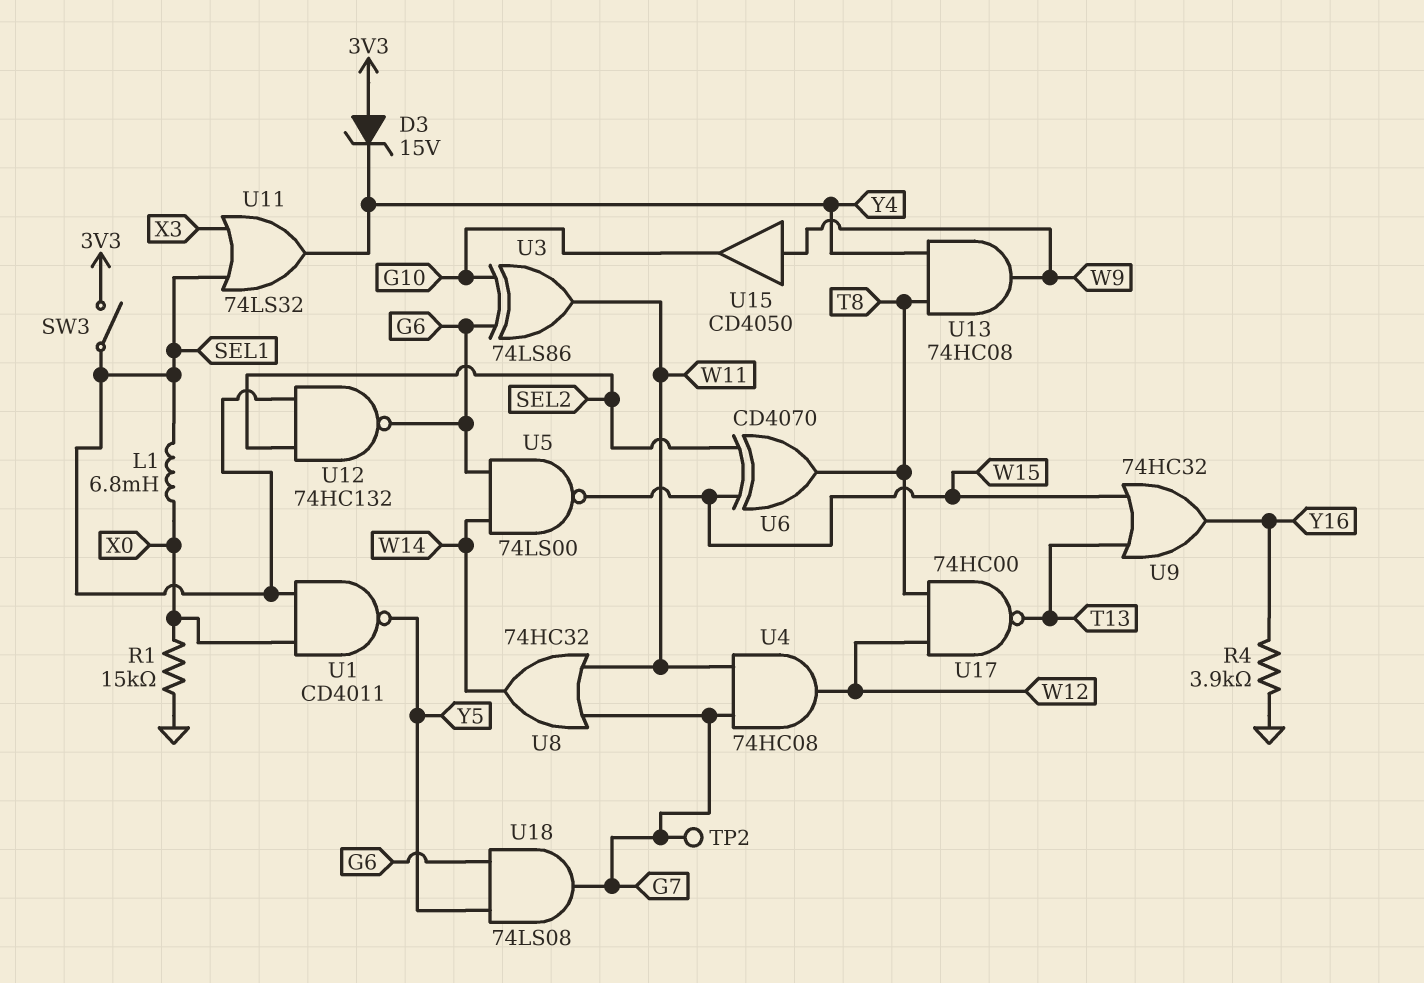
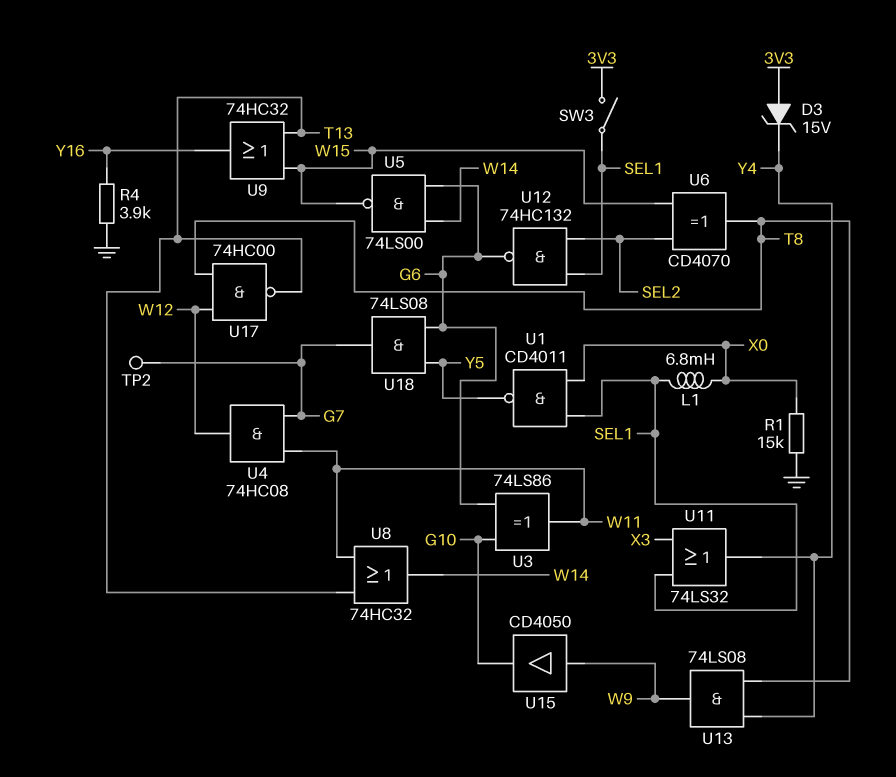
U8: OR 74HC32 (in G7, in W11, out W14) -> OR 74HC32 (in T13, in W11, out W14)
U13: AND 74HC08 (in T8, in Y4, out W9) -> AND 74LS08 (in T8, in Y4, out W9)

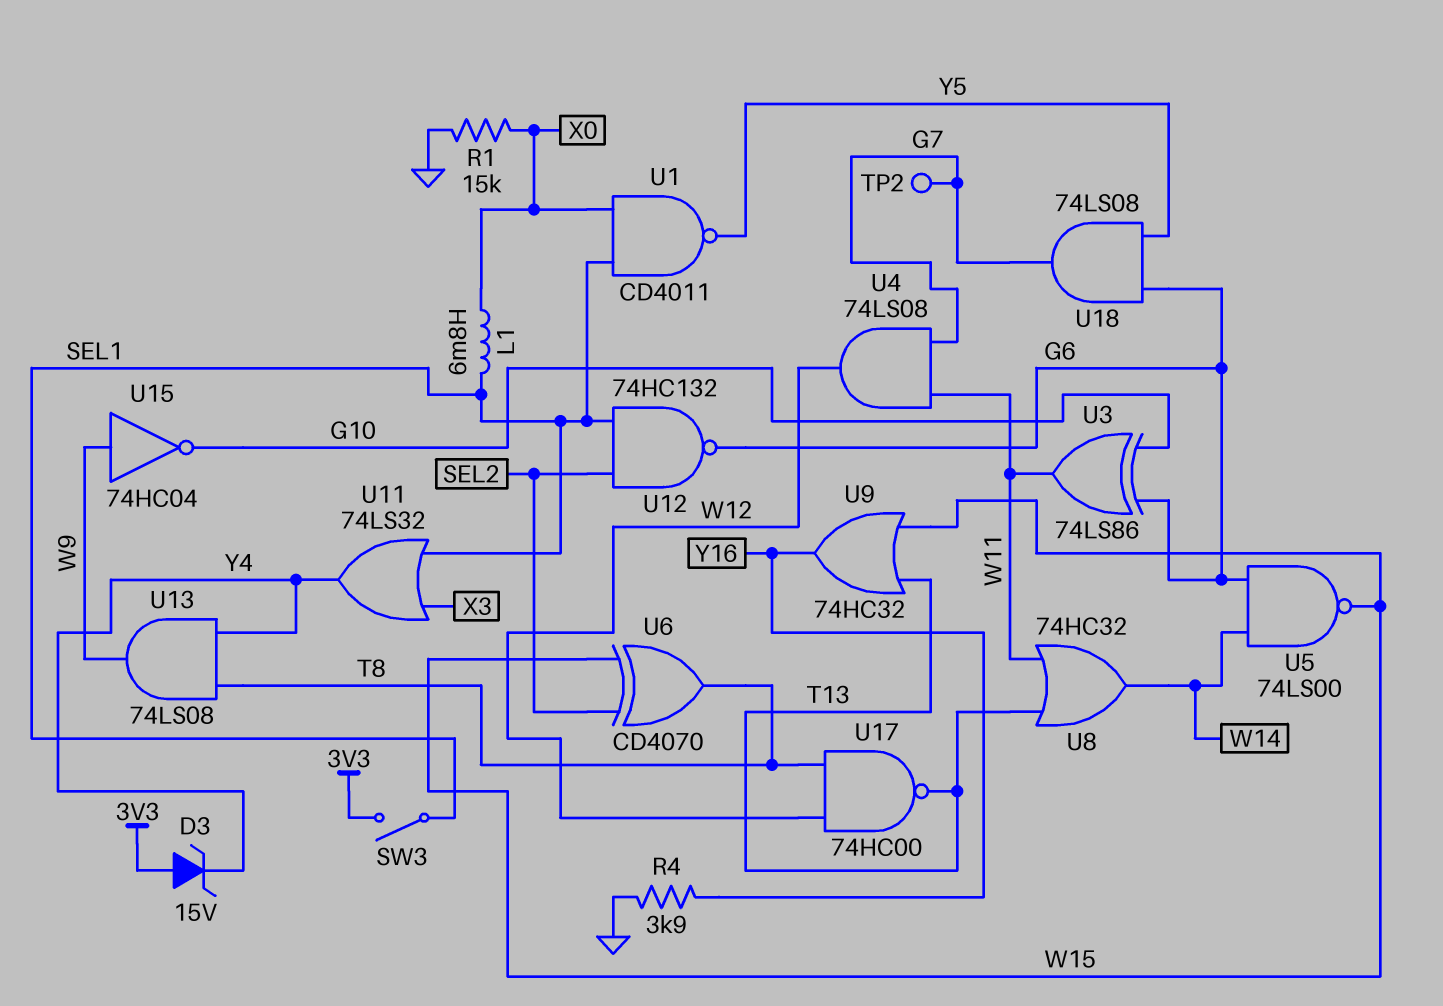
U4: AND 74HC08 (in G7, in W11, out W12) -> AND 74LS08 (in G7, in W11, out W12)
U15: buffer CD4050 (in W9, out G10) -> NOT 74HC04 (in W9, out G10)

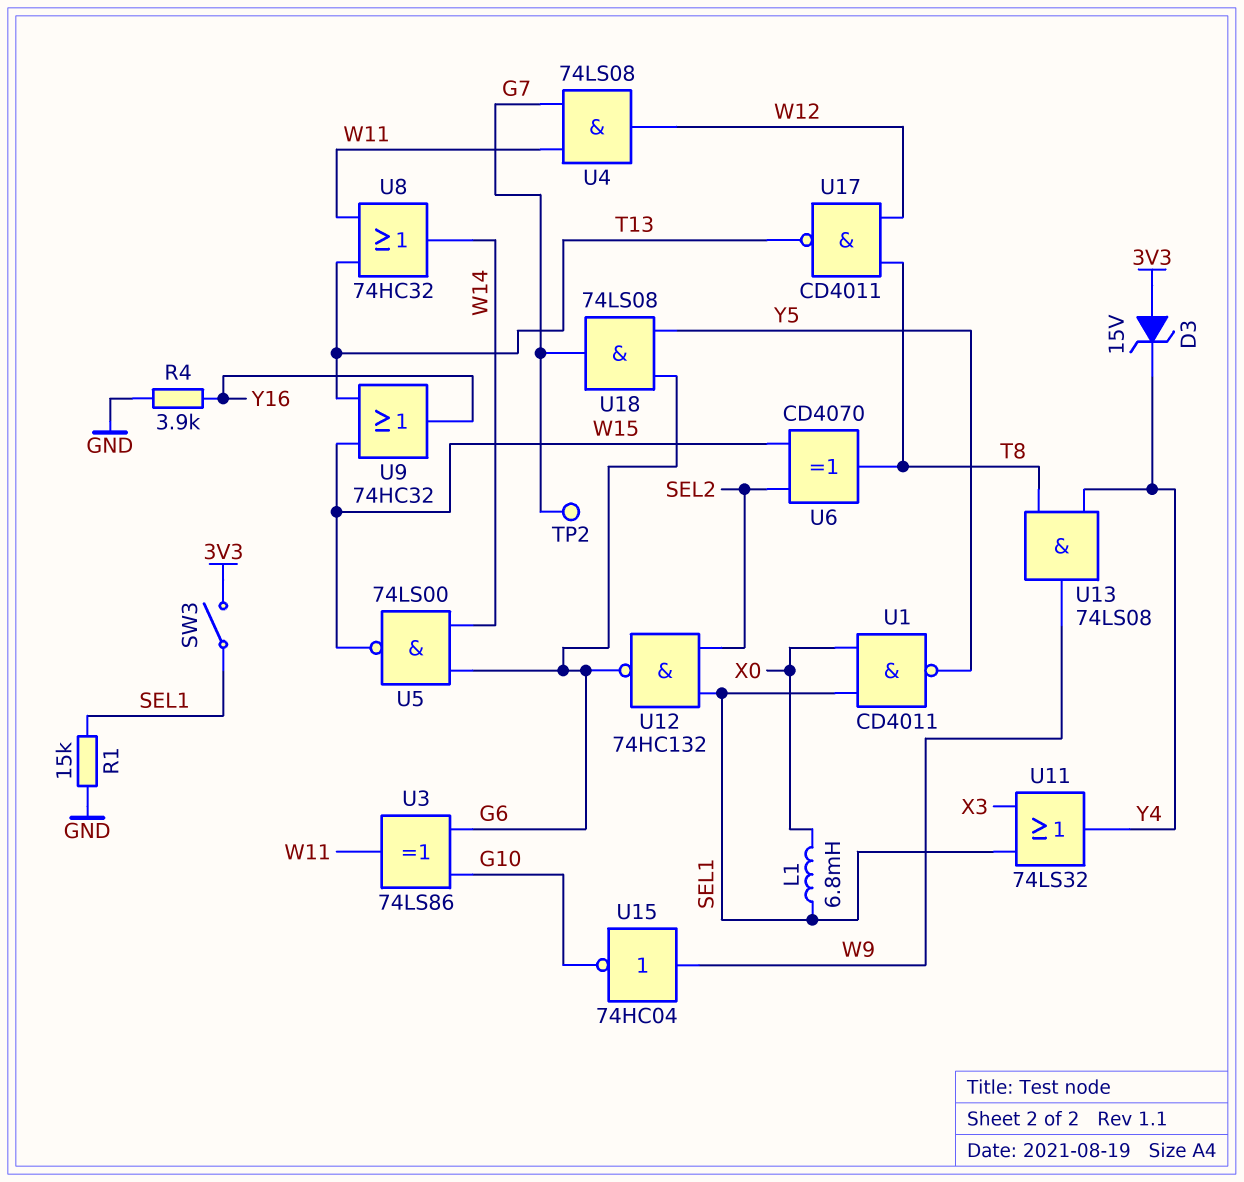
R1: 15k (GND, X0) -> 15k (GND, SEL1)
U17: NAND 74HC00 (in T8, in W12, out T13) -> NAND CD4011 (in T8, in W12, out T13)

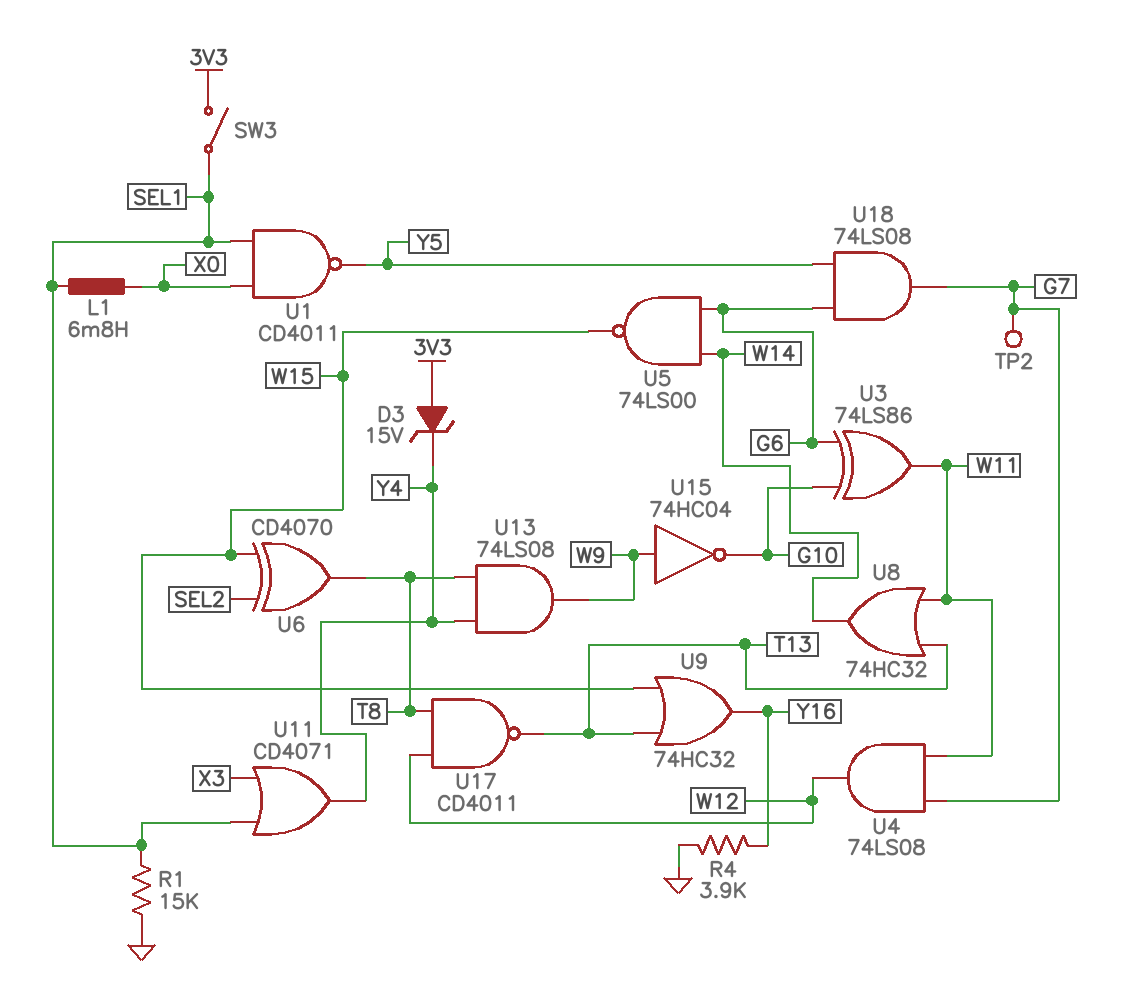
U11: OR 74LS32 (in SEL1, in X3, out Y4) -> OR CD4071 (in SEL1, in X3, out Y4)
U12: NAND 74HC132 (in SEL1, in SEL2, out G6) -> none

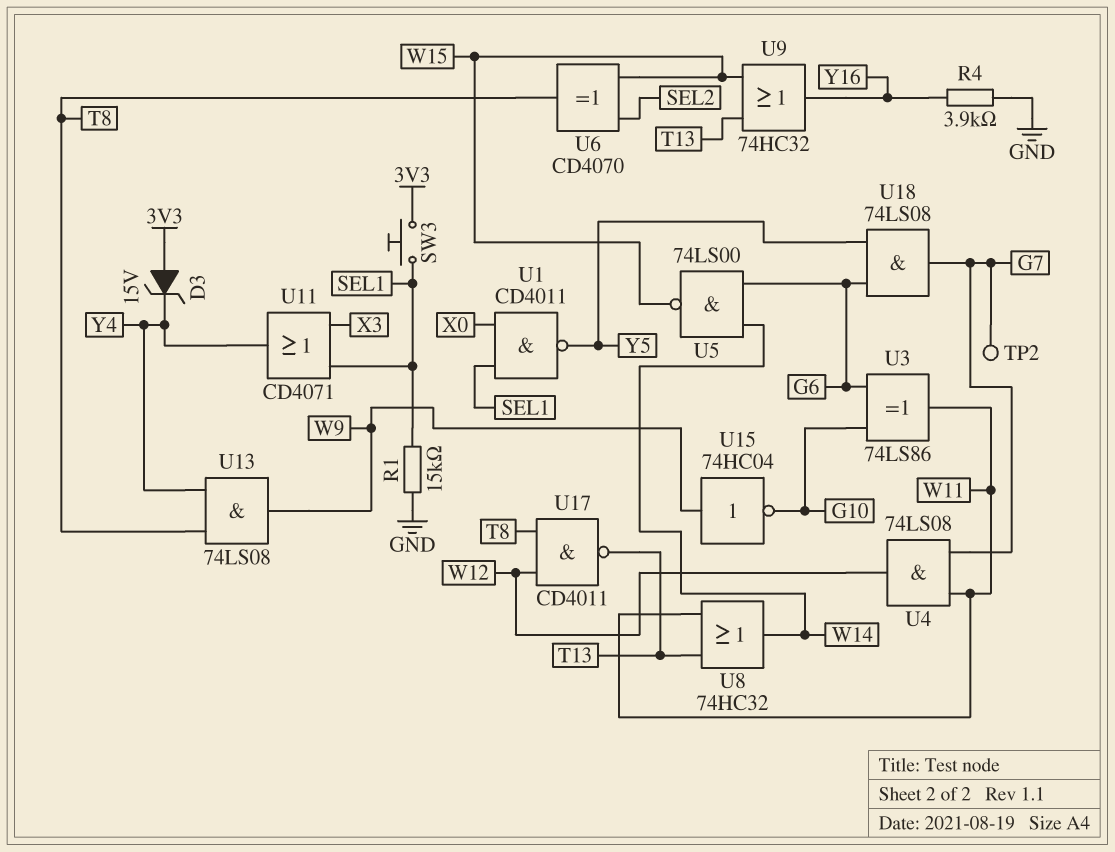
L1: 6.8mH (SEL1, X0) -> none
SW3: switch (3V3, SEL1) -> button (3V3, SEL1)

